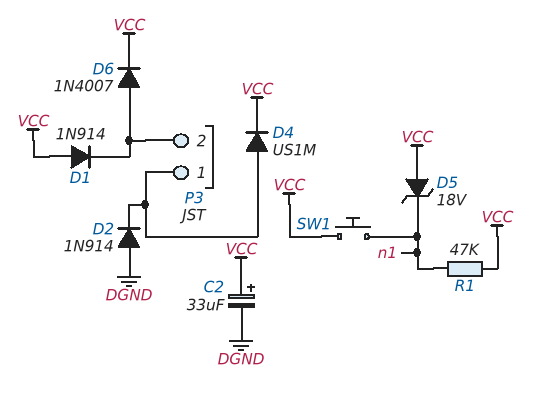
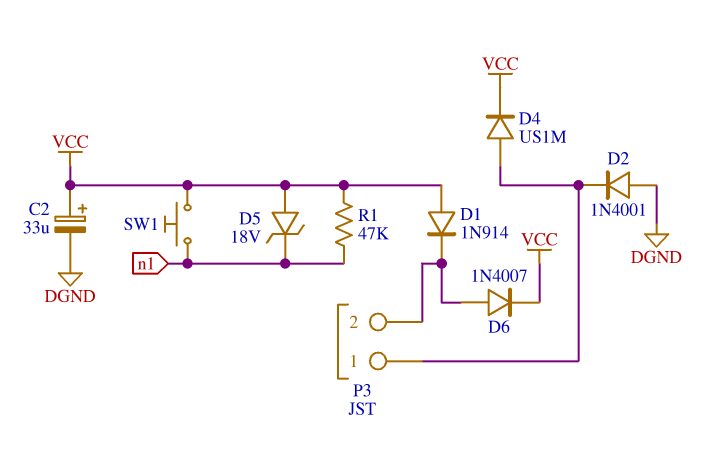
D2: diode 1N914 (A DGND, K P3/1) -> diode 1N4001 (A DGND, K P3/1)

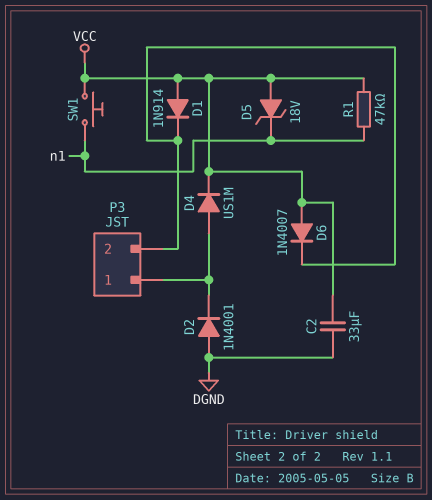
C2: 33uF (plus VCC, minus DGND) -> 33uF (DGND, VCC)
D6: diode 1N4007 (A P3/2, K VCC) -> diode 1N4007 (A VCC, K P3/2)

